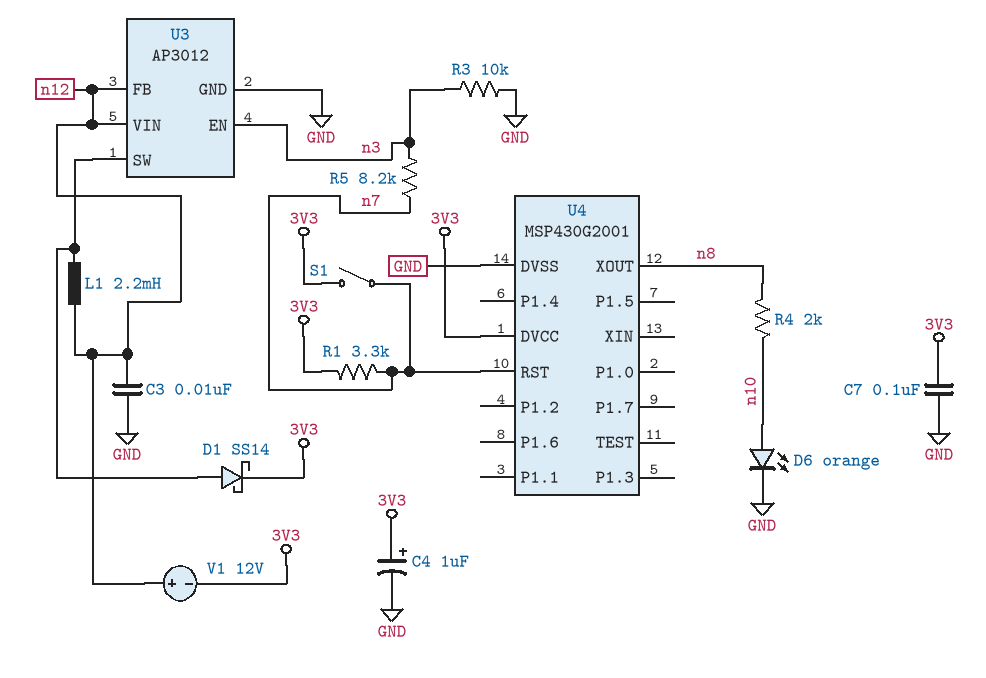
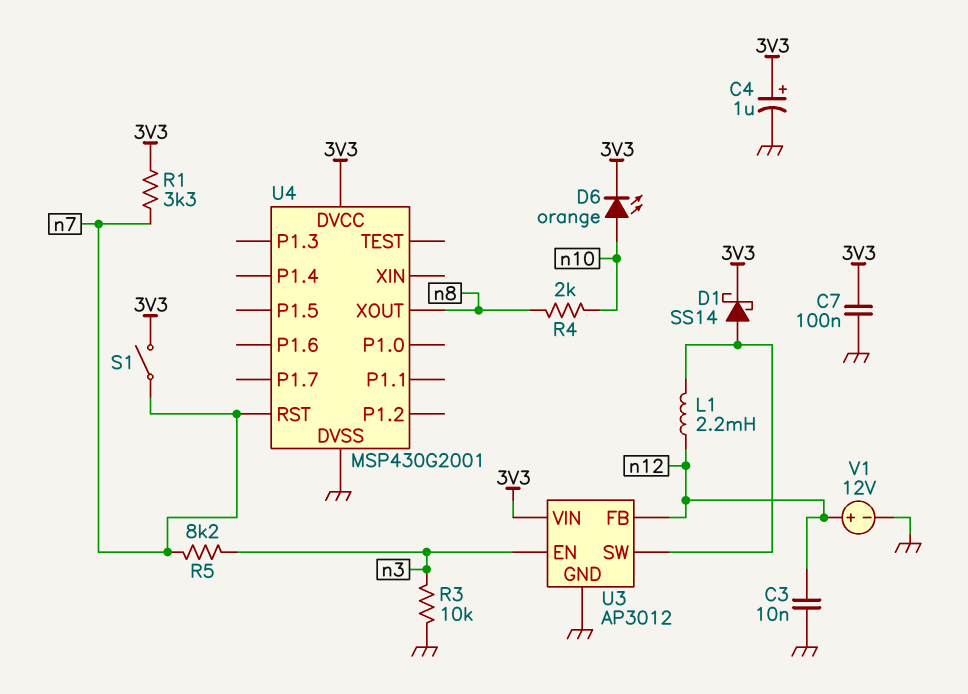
D6: LED orange (A n10, K GND) -> LED orange (A n10, K 3V3)
U3 pin VIN: n12 -> 3V3
V1: 12V (plus n12, minus 3V3) -> 12V (plus n12, minus GND)

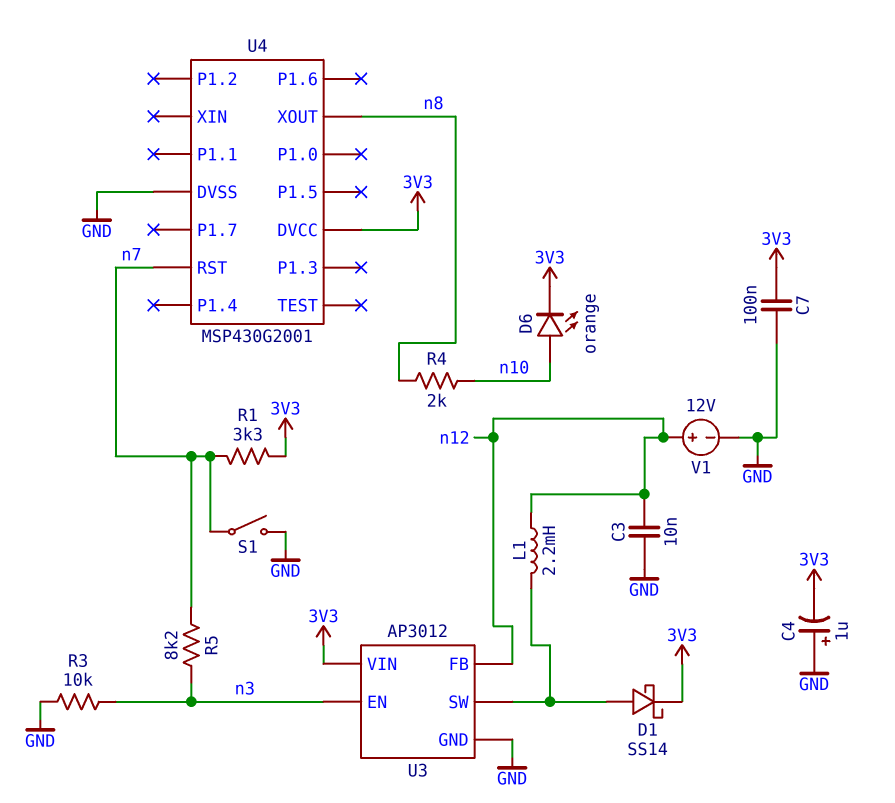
C4: 1uF (plus 3V3, minus GND) -> 1uF (plus GND, minus 3V3)
S1: switch (3V3, n7) -> switch (GND, n7)

